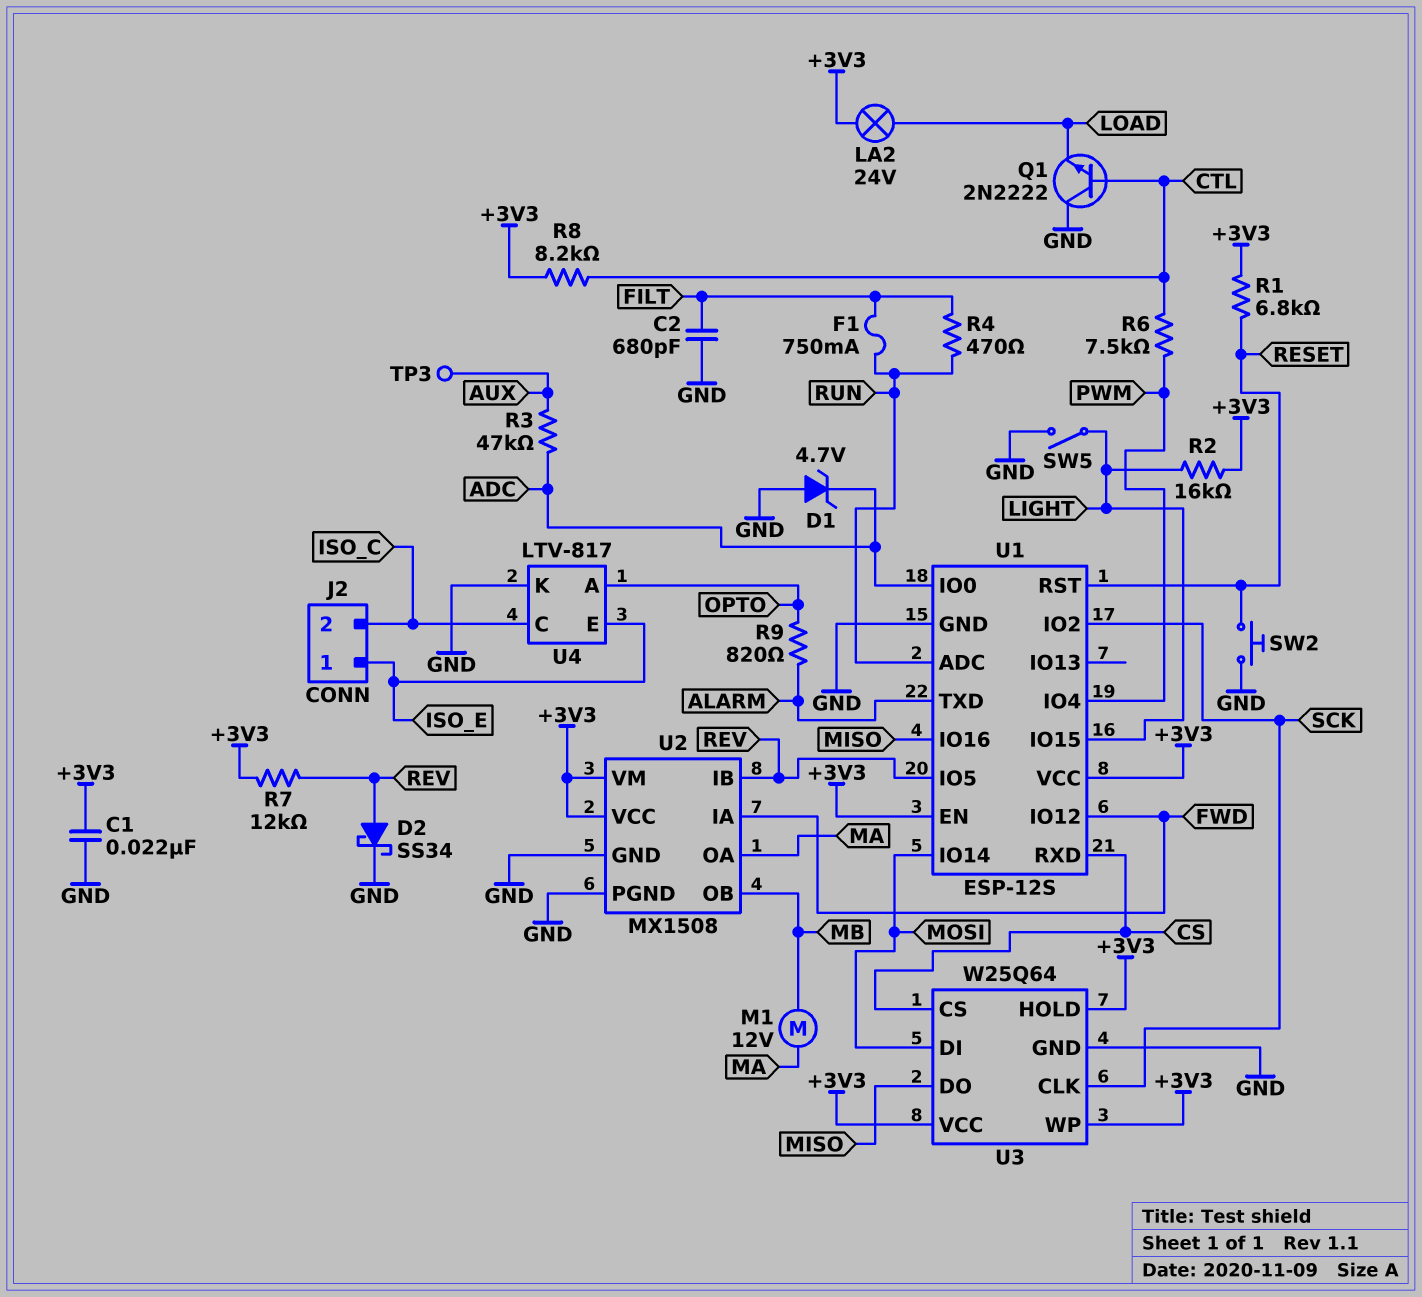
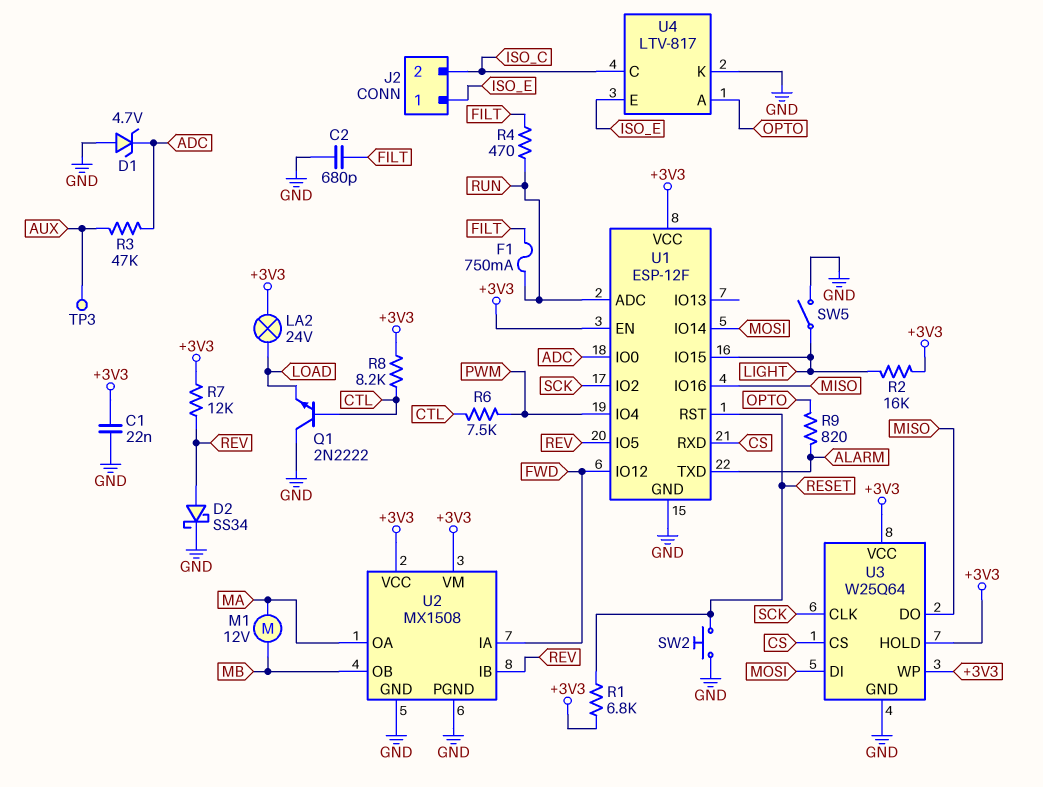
U1: ESP-12S -> ESP-12F

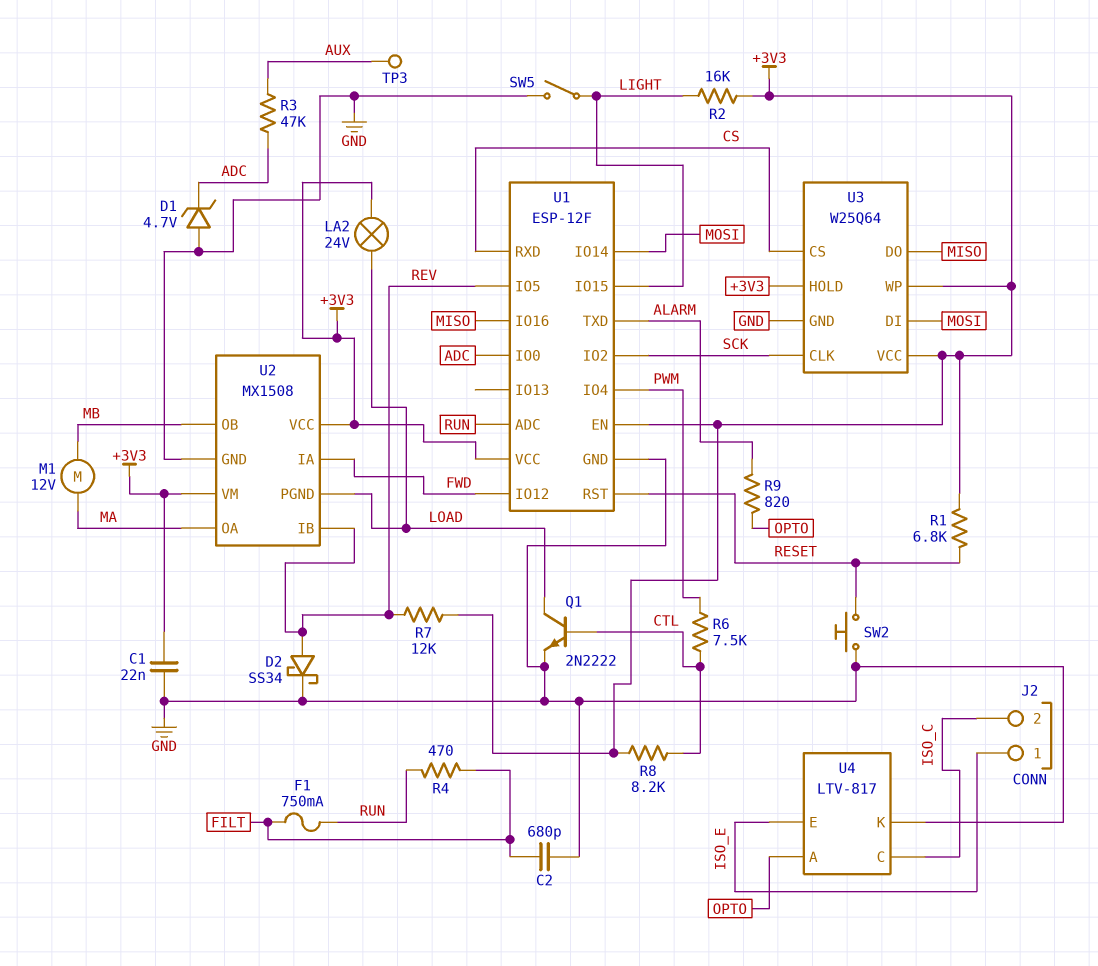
Q1: NPN 2N2222 (B CTL, C GND, E LOAD) -> NPN 2N2222 (B CTL, C LOAD, E GND)
U2 pin PGND: GND -> LOAD

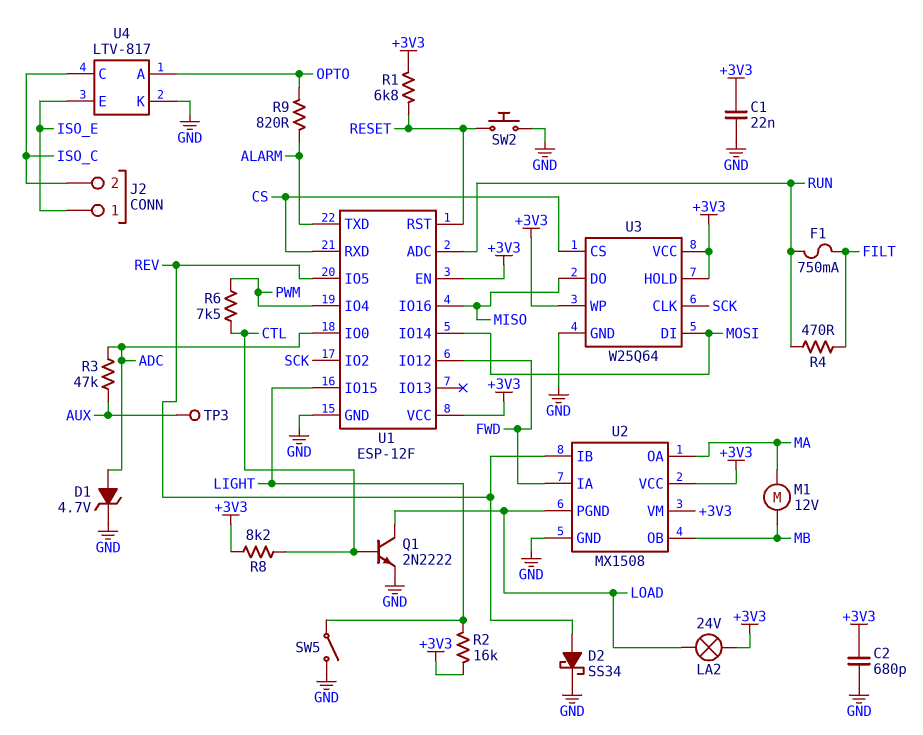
C2: 680pF (FILT, GND) -> 680pF (+3V3, GND)
D1: zener 4.7V (A GND, K ADC) -> zener 4.7V (A ADC, K GND)
R7: 12k (+3V3, REV) -> none

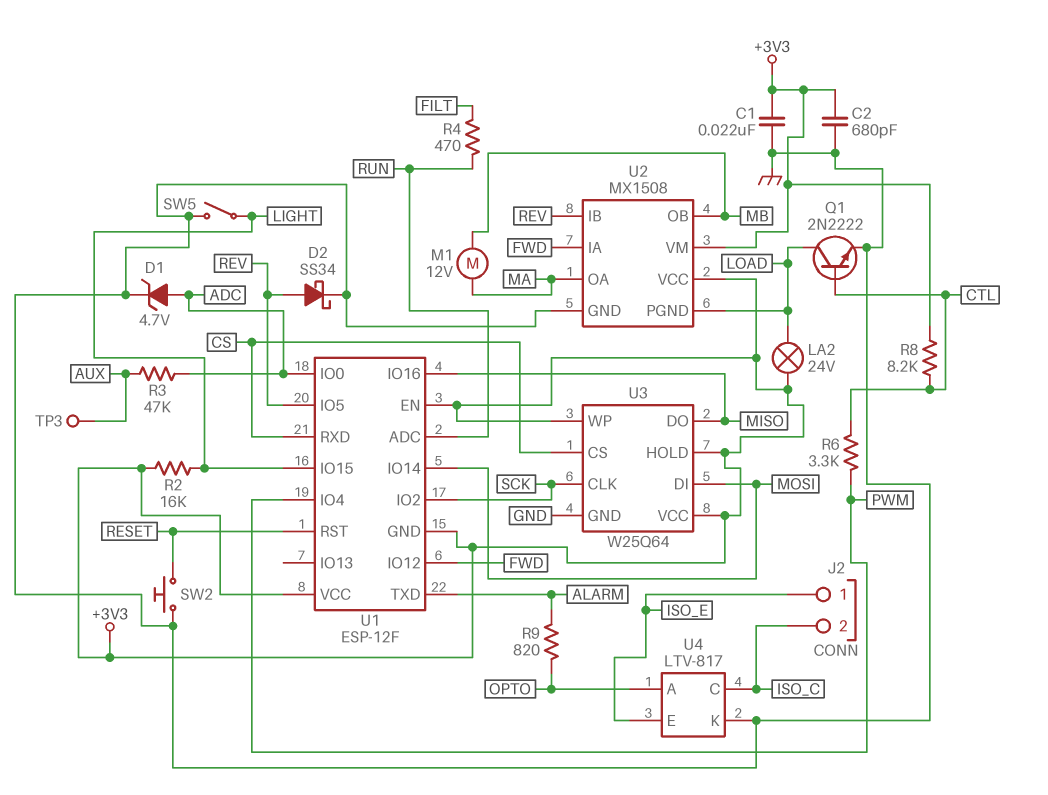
F1: 750mA (FILT, RUN) -> none
R1: 6.8k (+3V3, RESET) -> none
R6: 7.5k (CTL, PWM) -> 3.3k (CTL, PWM)
U1 pin GND: GND -> +3V3

